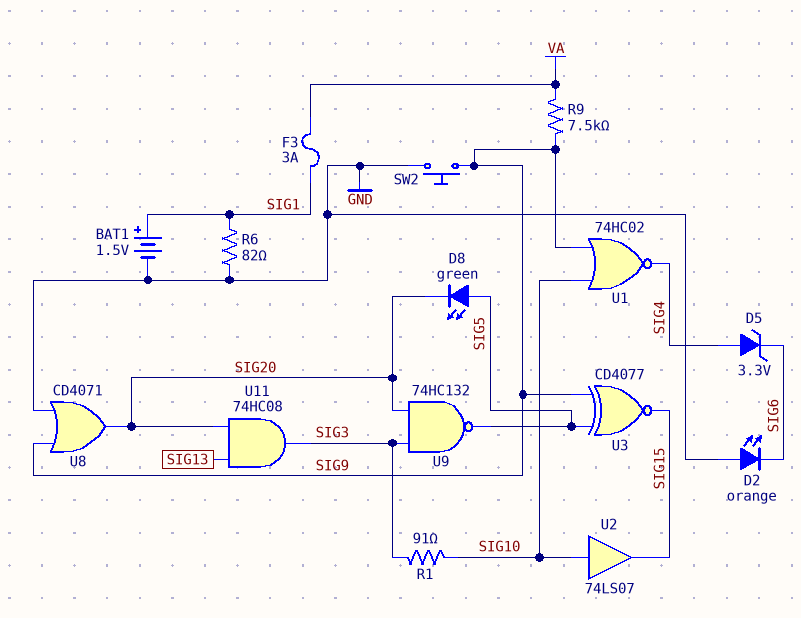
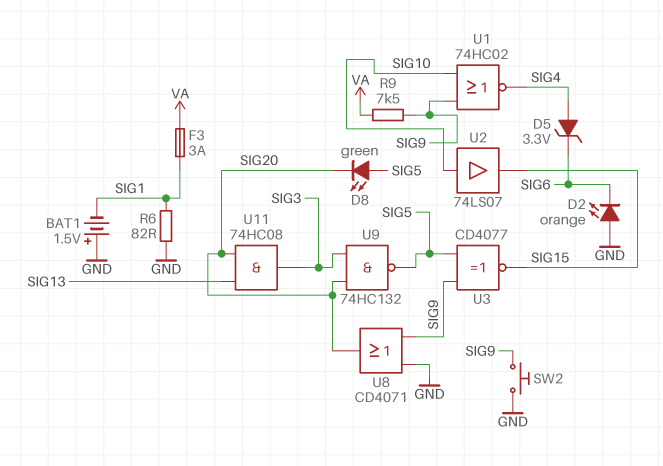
BAT1: 1.5V (plus SIG1, minus GND) -> 1.5V (plus GND, minus SIG1)
R1: 91 (SIG3, SIG10) -> none

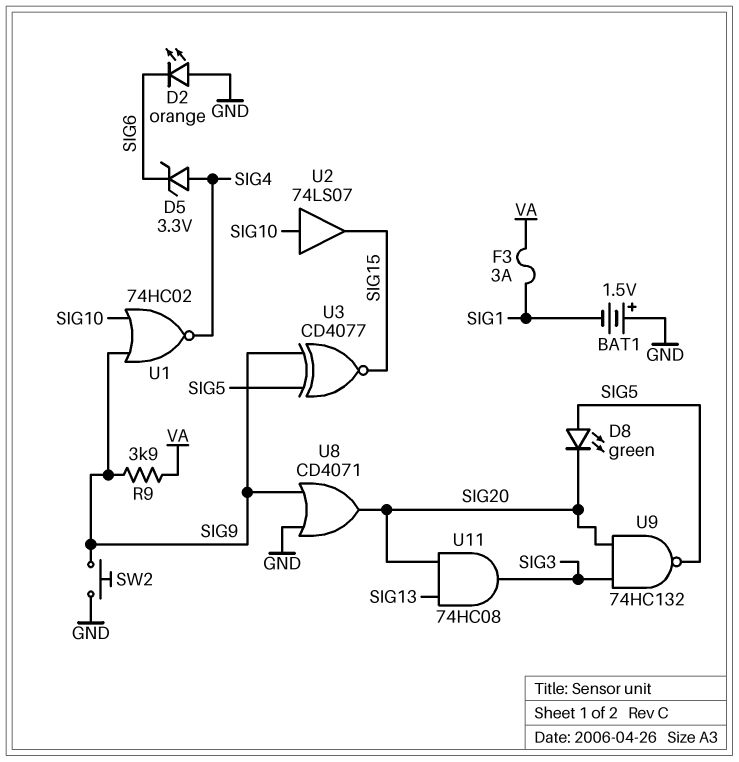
R6: 82 (GND, SIG1) -> none
R9: 7.5k (SIG9, VA) -> 3.9k (SIG9, VA)

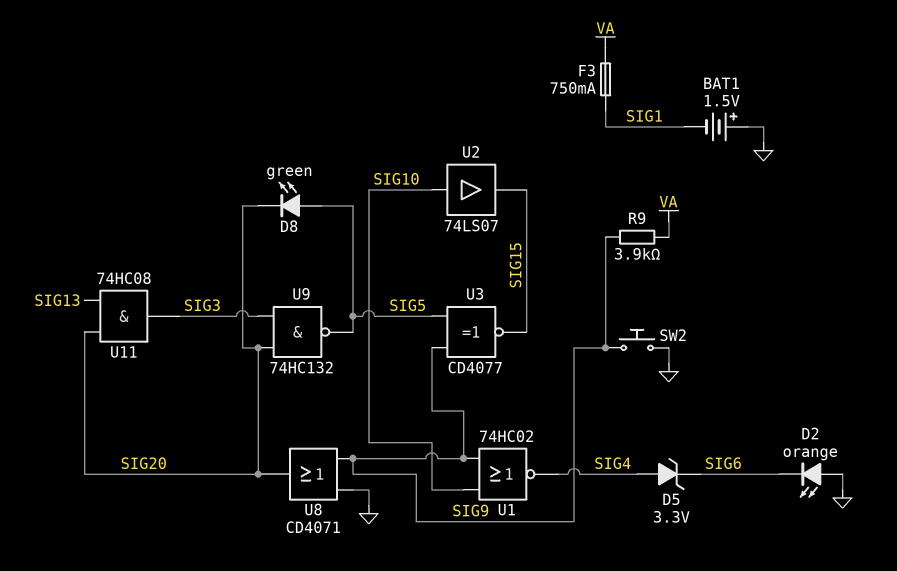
F3: 3A (SIG1, VA) -> 750mA (SIG1, VA)

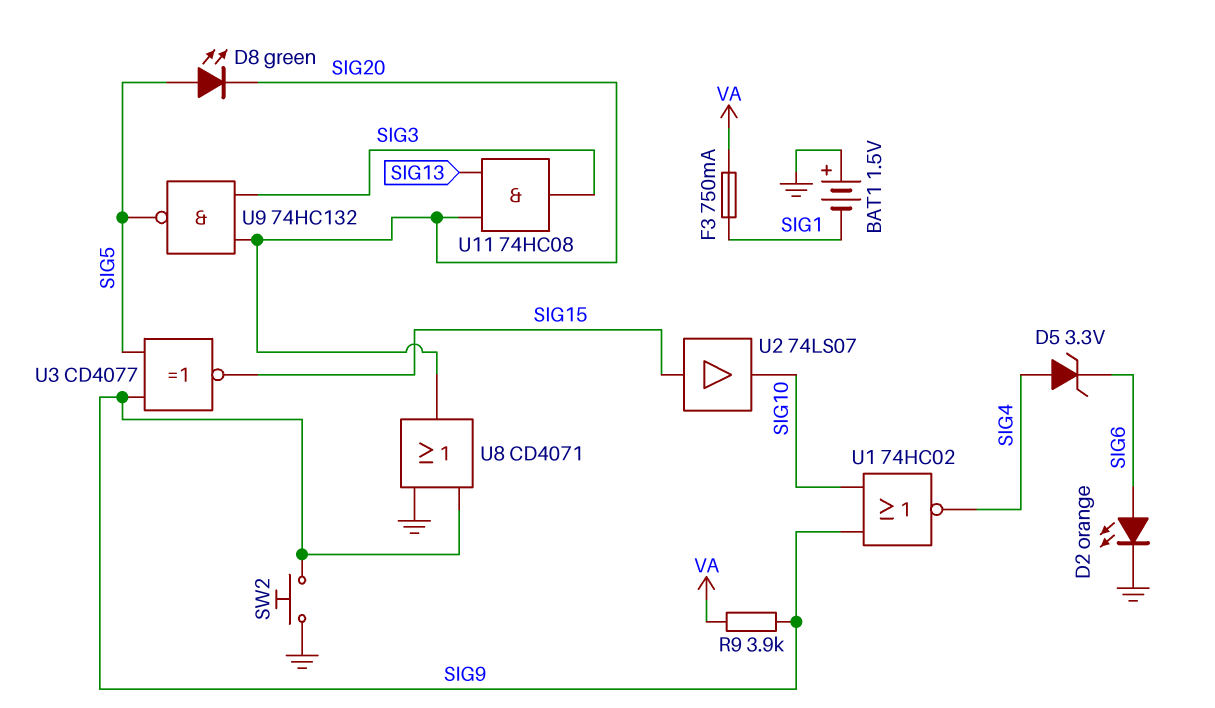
D2: LED orange (A GND, K SIG6) -> LED orange (A SIG6, K GND)
U2: buffer 74LS07 (in SIG10, out SIG15) -> buffer 74LS07 (in SIG15, out SIG10)

